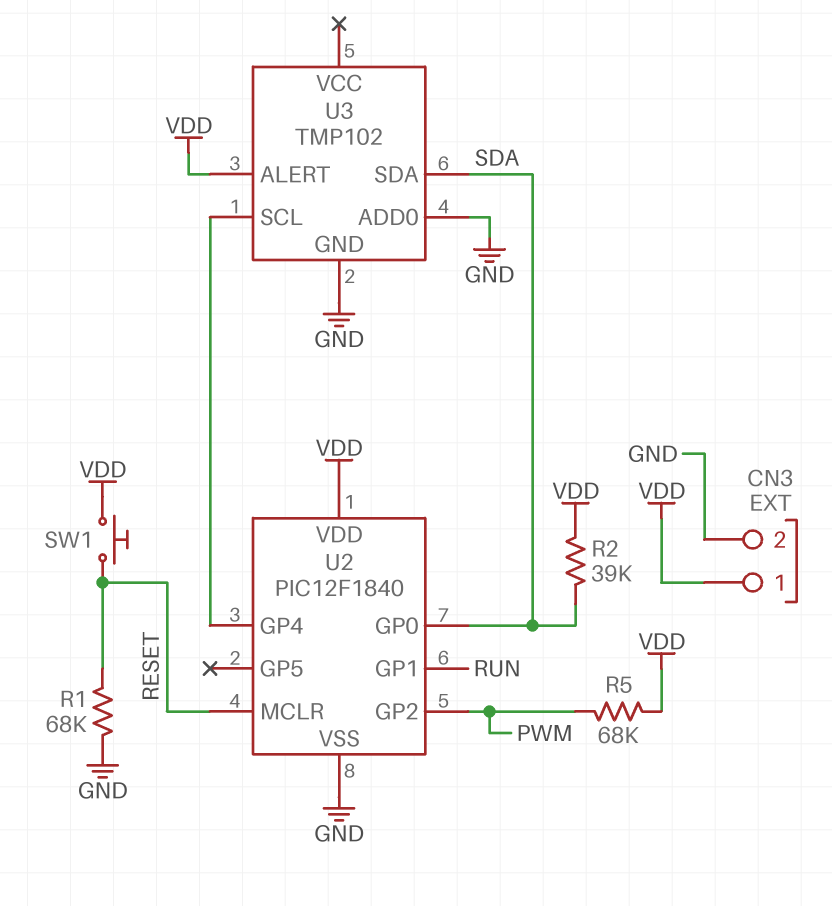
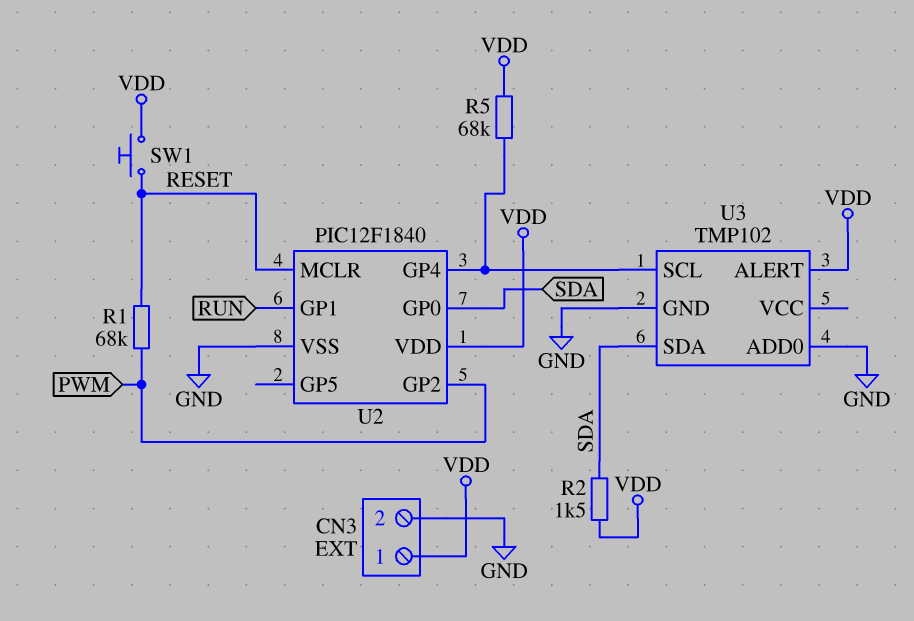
R1: 68k (GND, RESET) -> 68k (PWM, RESET)
R2: 39k (SDA, VDD) -> 1.5k (SDA, VDD)
R5: 68k (PWM, VDD) -> 68k (U2/GP4, VDD)

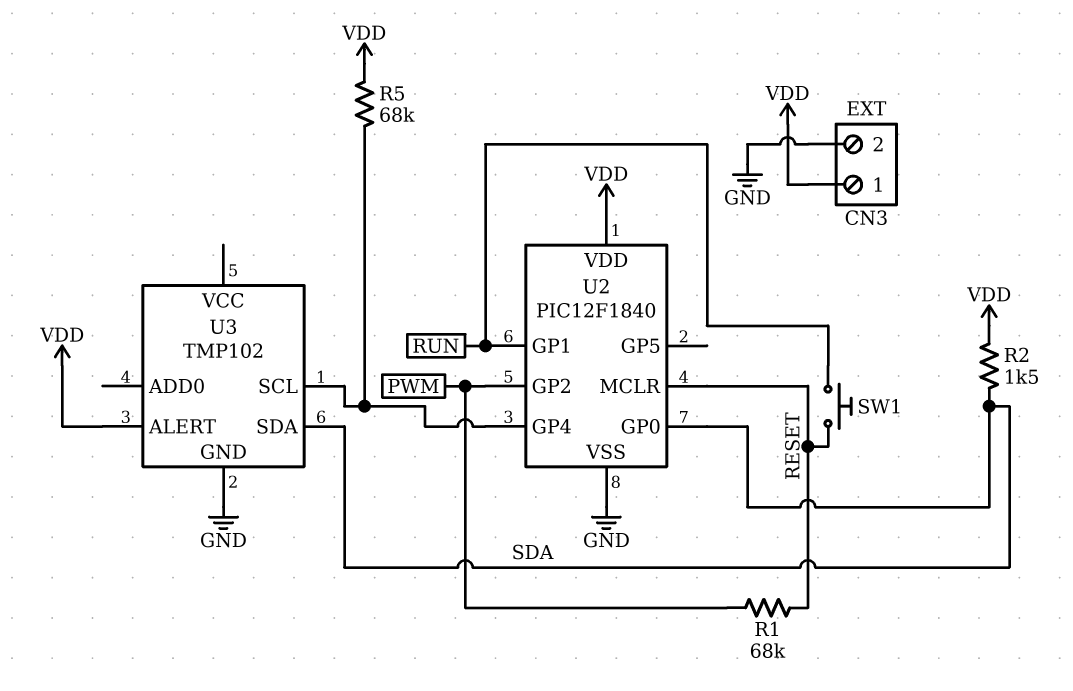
SW1: button (RESET, VDD) -> button (RESET, RUN)
U3 pin ADD0: GND -> none

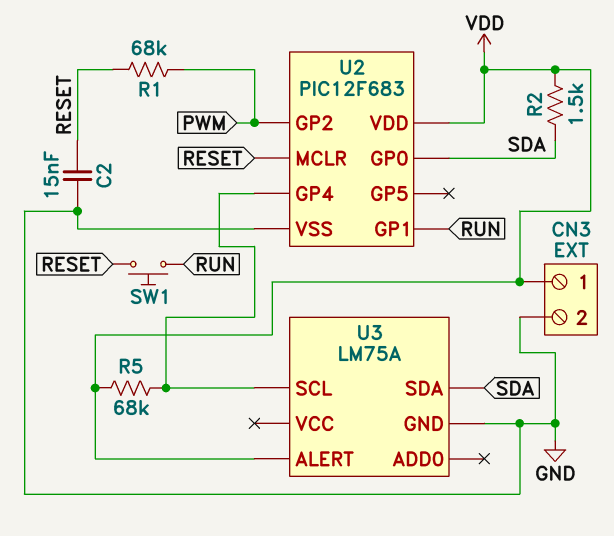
C2: none -> 15nF (GND, RESET)
U2: PIC12F1840 -> PIC12F683
U3: TMP102 -> LM75A

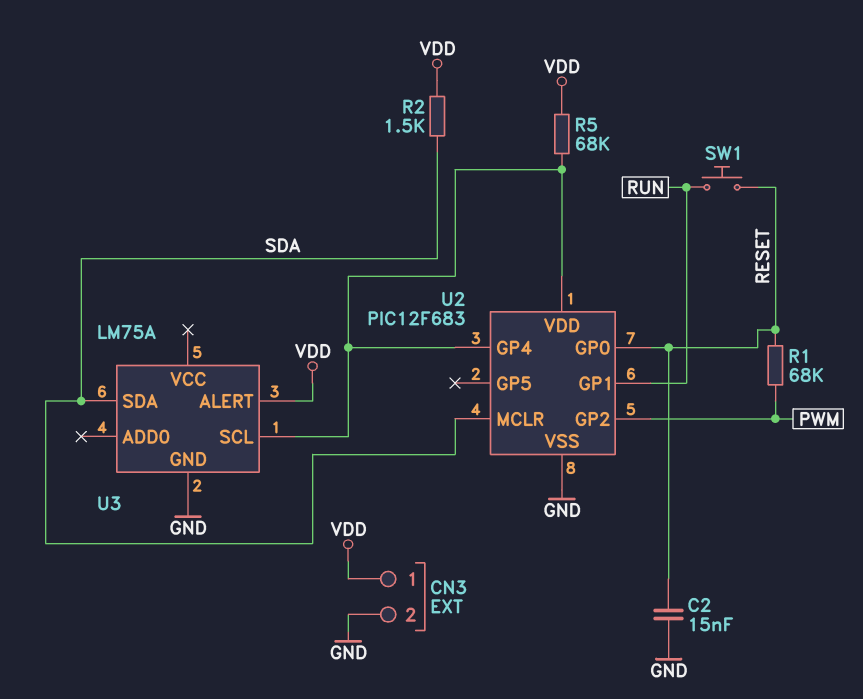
U2 pin GP0: SDA -> RESET
U2 pin MCLR: RESET -> SDA
U2 pin VDD: VDD -> U2/GP4

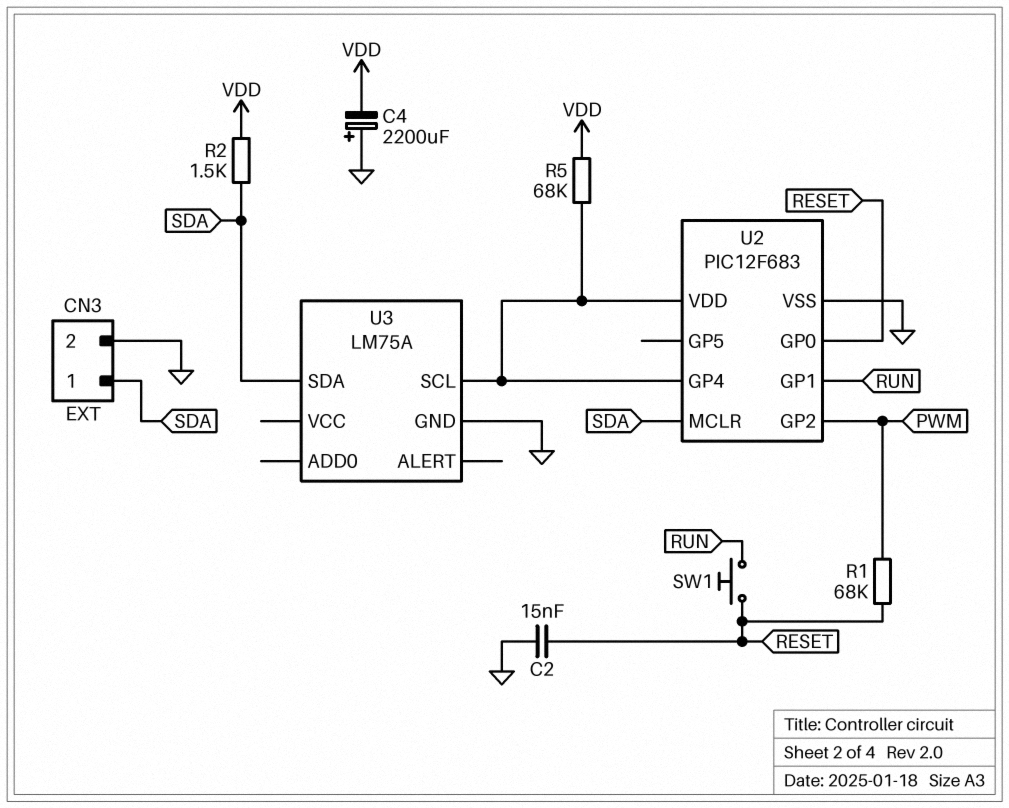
C4: none -> 2200uF (plus GND, minus VDD)
CN3 pin 1: VDD -> SDA
U3 pin ALERT: VDD -> none

